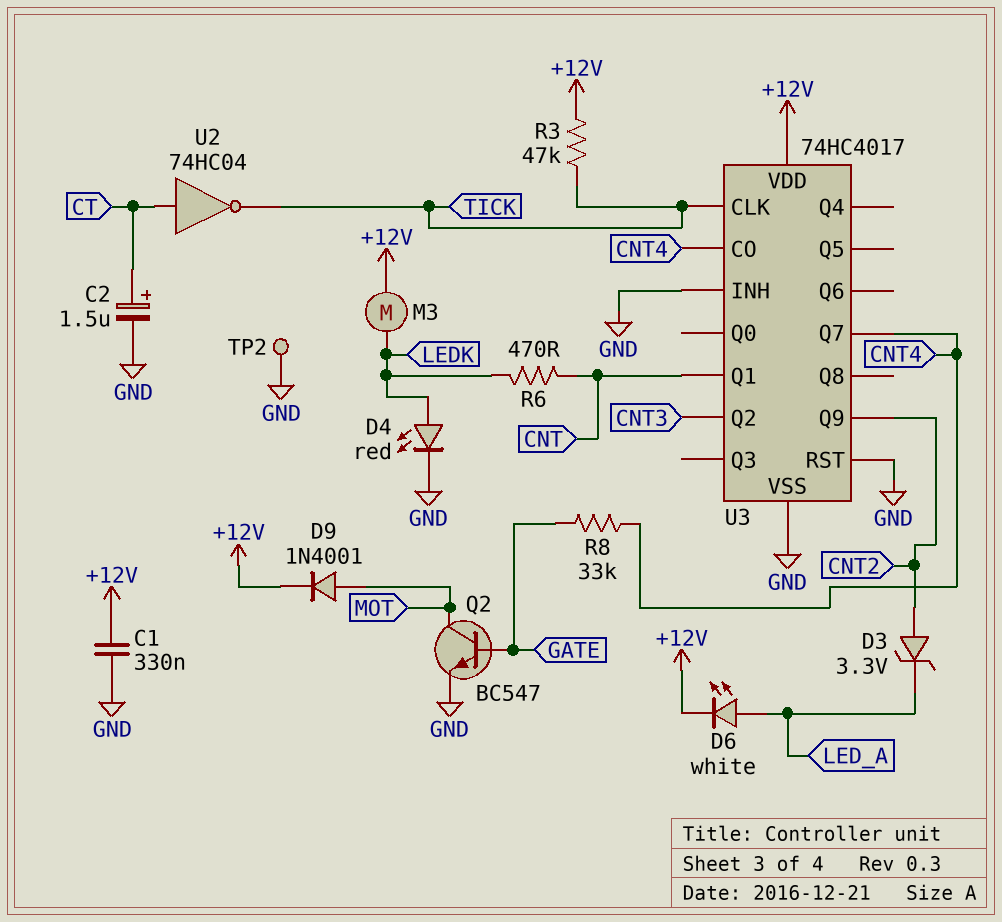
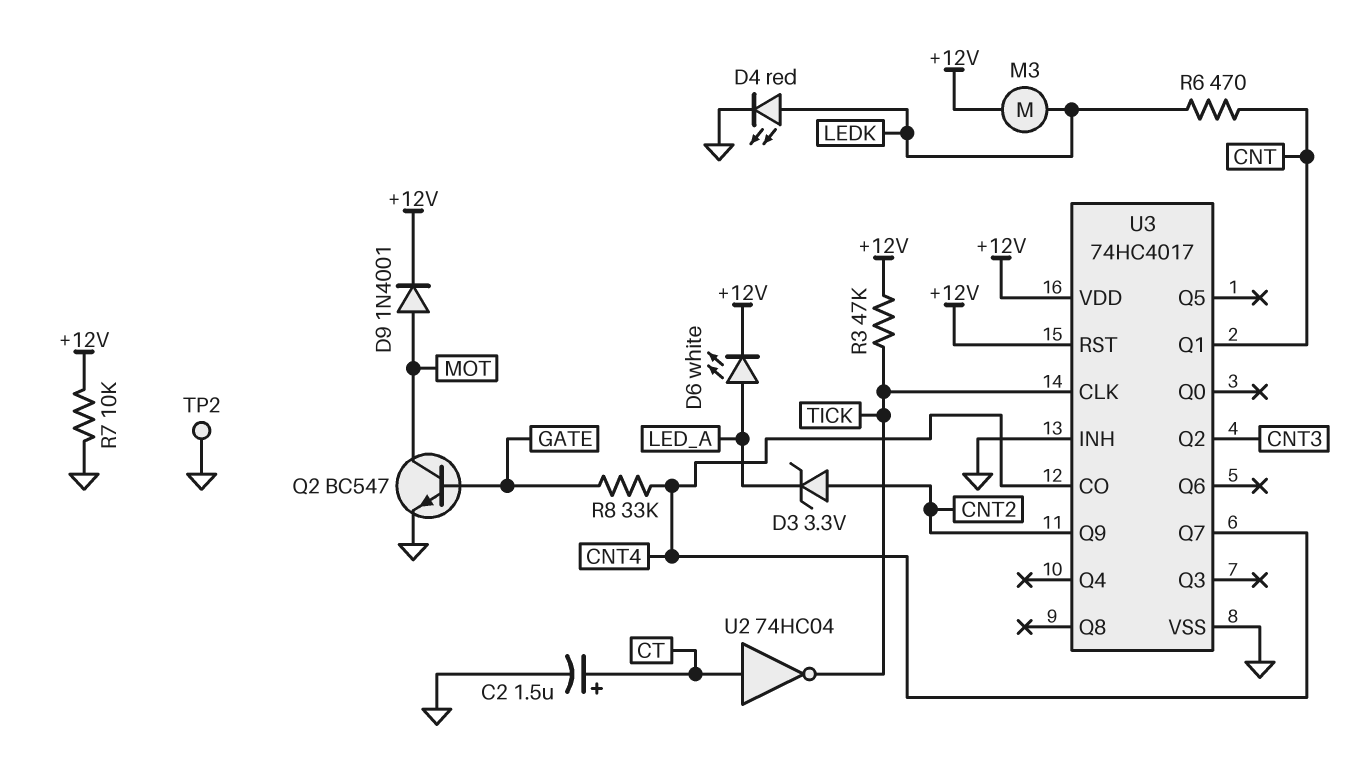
C1: 330nF (+12V, GND) -> none
R7: none -> 10k (+12V, GND)
U3 pin RST: GND -> +12V

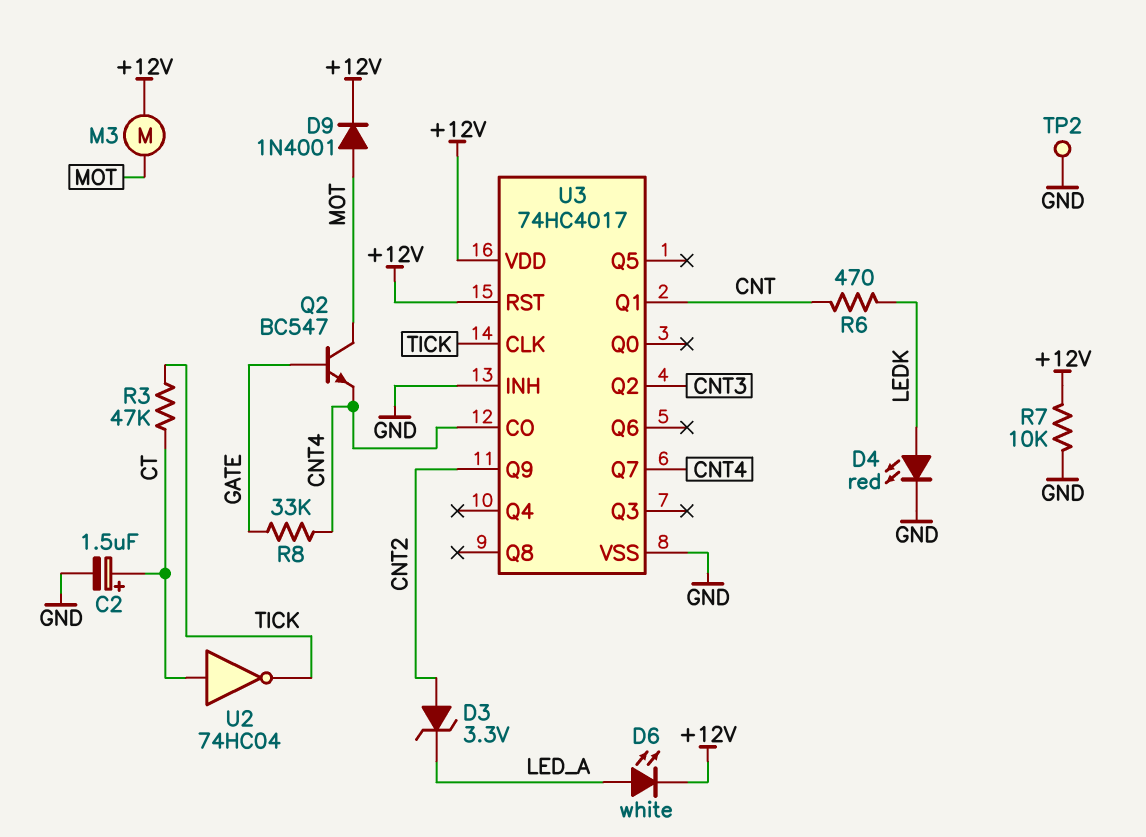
M3: motor (+12V, LEDK) -> motor (+12V, MOT)
Q2: NPN BC547 (B GATE, C MOT, E GND) -> NPN BC547 (B GATE, C MOT, E CNT4)
R3: 47k (+12V, TICK) -> 47k (CT, TICK)

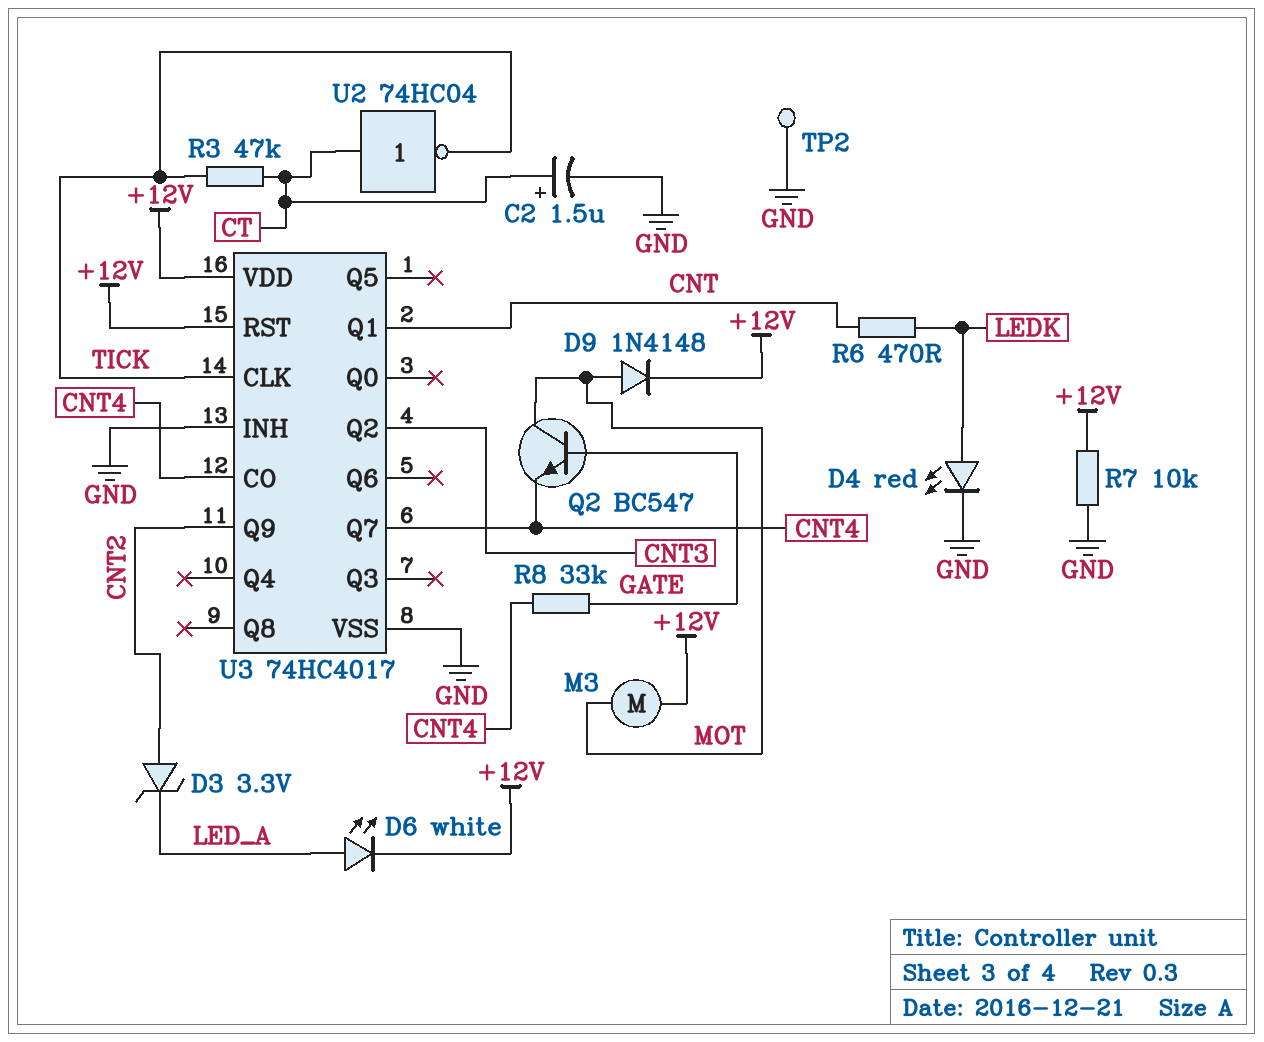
D9: diode 1N4001 (A MOT, K +12V) -> diode 1N4148 (A MOT, K +12V)

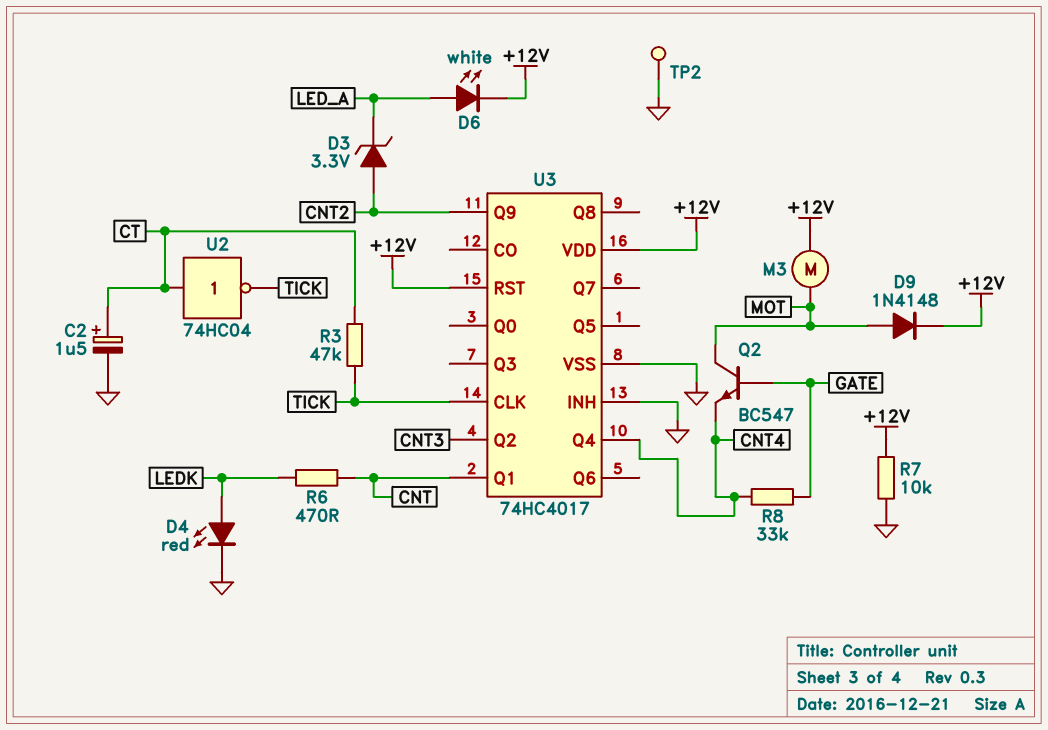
U3 pin CO: CNT4 -> none
U3 pin Q4: none -> CNT4
U3 pin Q7: CNT4 -> none

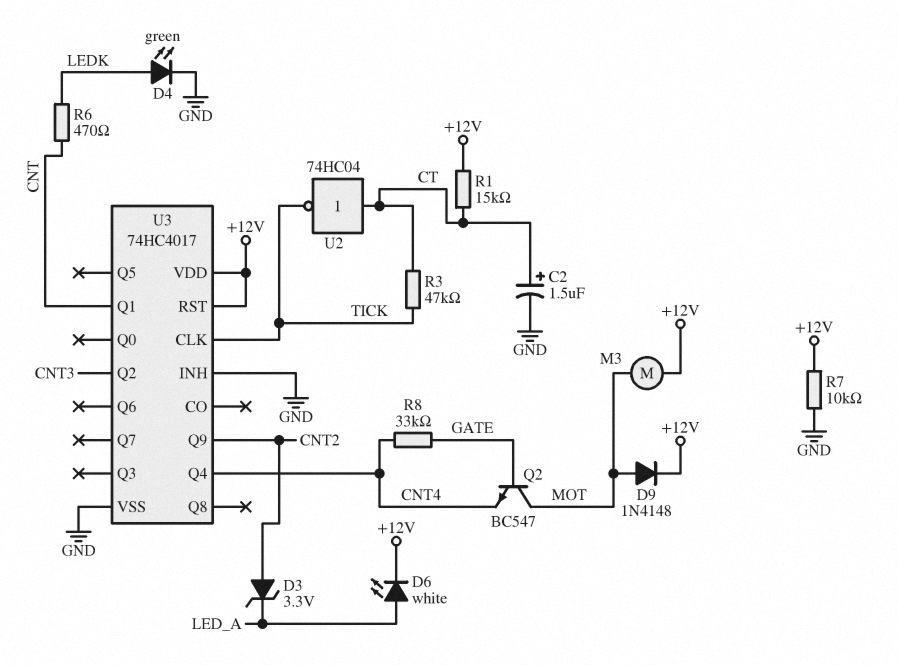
D4: LED red (A LEDK, K GND) -> LED green (A LEDK, K GND)
R1: none -> 15k (+12V, CT)
TP2: test point (GND) -> none

